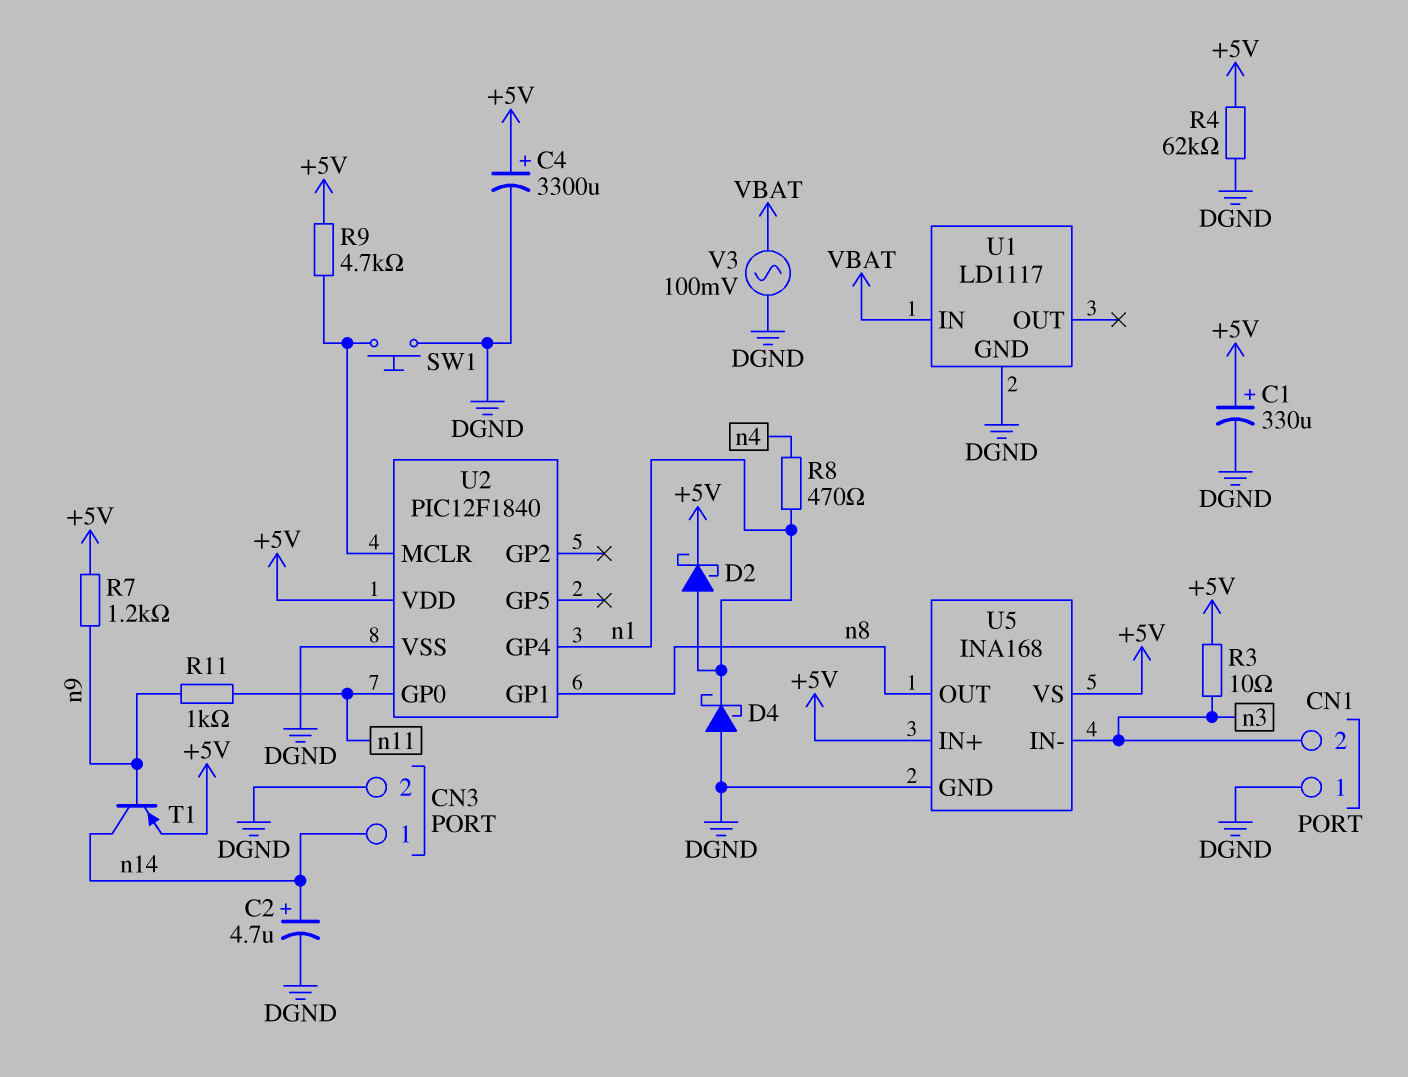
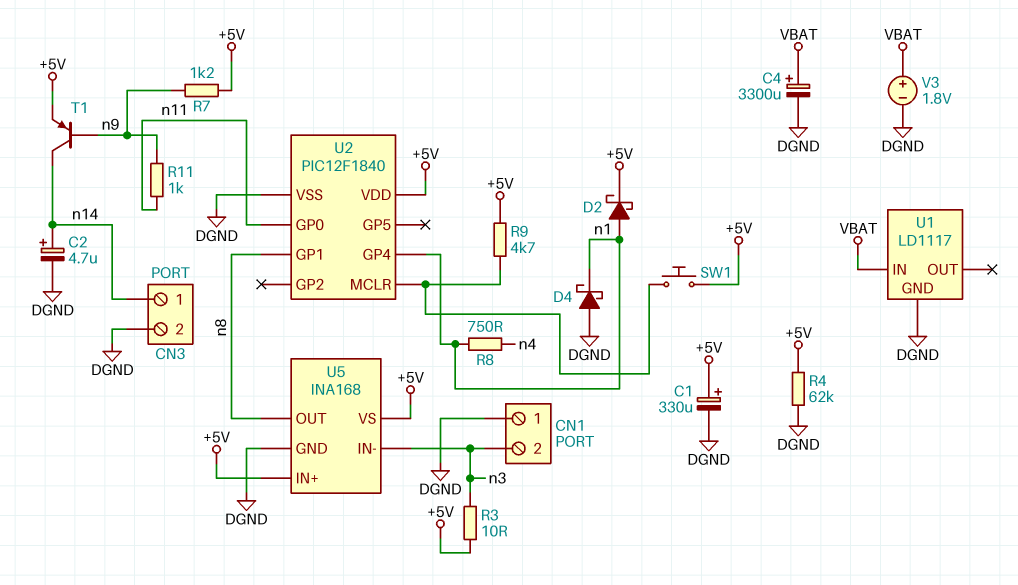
C4: 3300uF (plus +5V, minus DGND) -> 3300uF (plus VBAT, minus DGND)
R8: 470 (n1, n4) -> 750 (n1, n4)
SW1: button (DGND, U2/MCLR) -> button (+5V, U2/MCLR)
V3: AC 100mV (DGND, VBAT) -> 1.8V (plus VBAT, minus DGND)

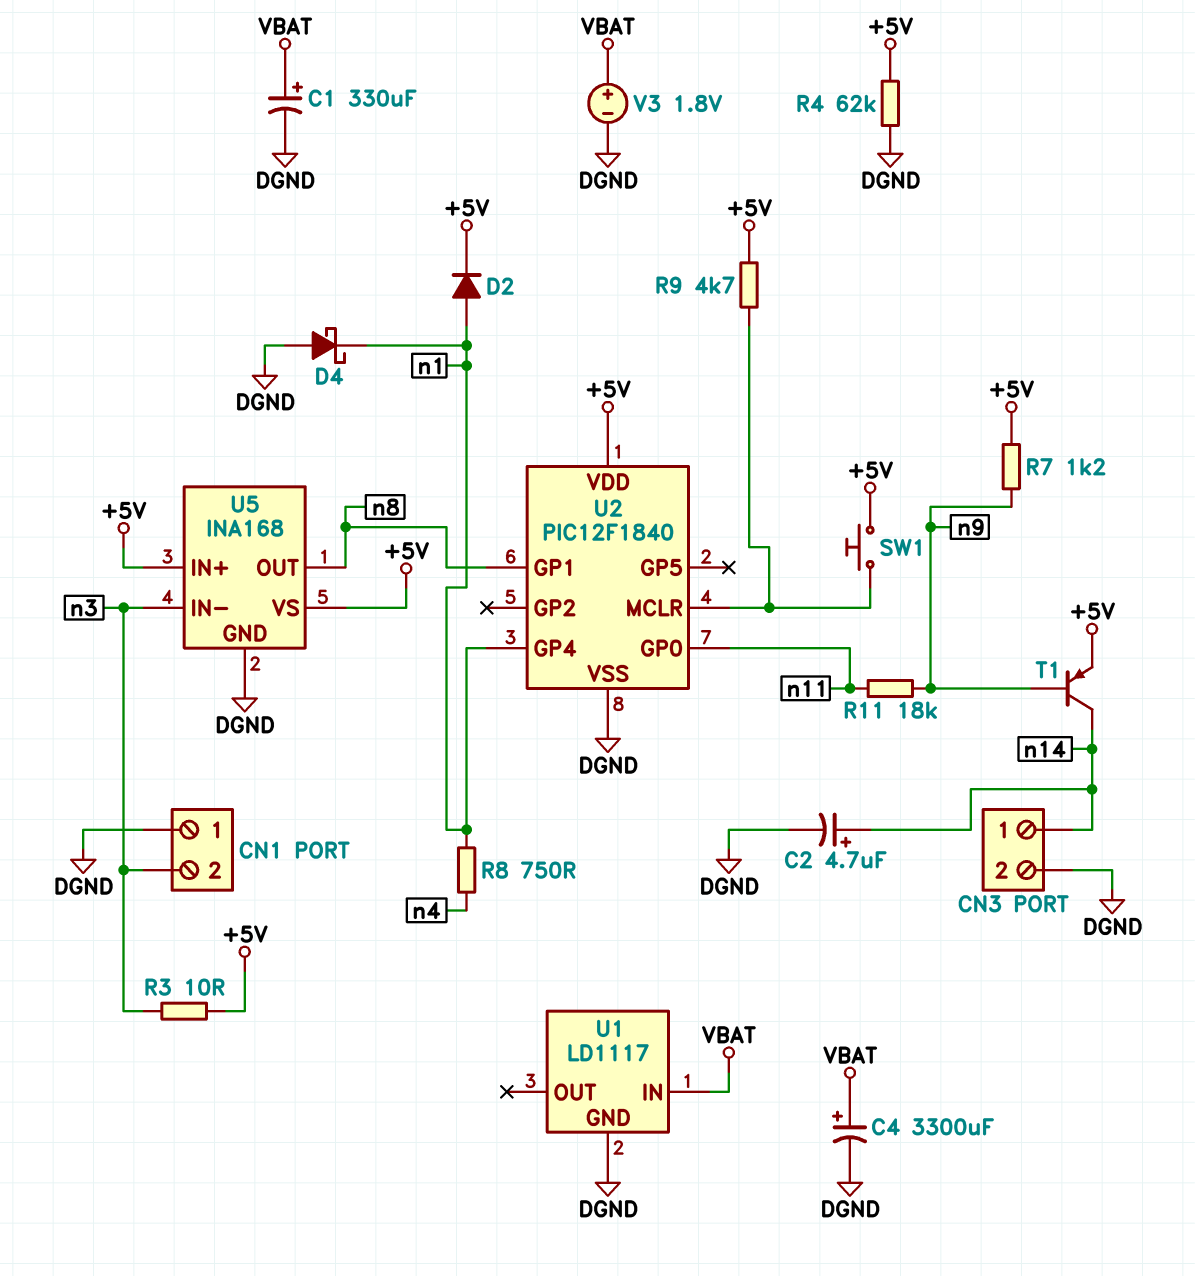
C1: 330uF (plus +5V, minus DGND) -> 330uF (plus VBAT, minus DGND)
D2: schottky (A n1, K +5V) -> diode (A n1, K +5V)
R11: 1k (n9, n11) -> 18k (n9, n11)

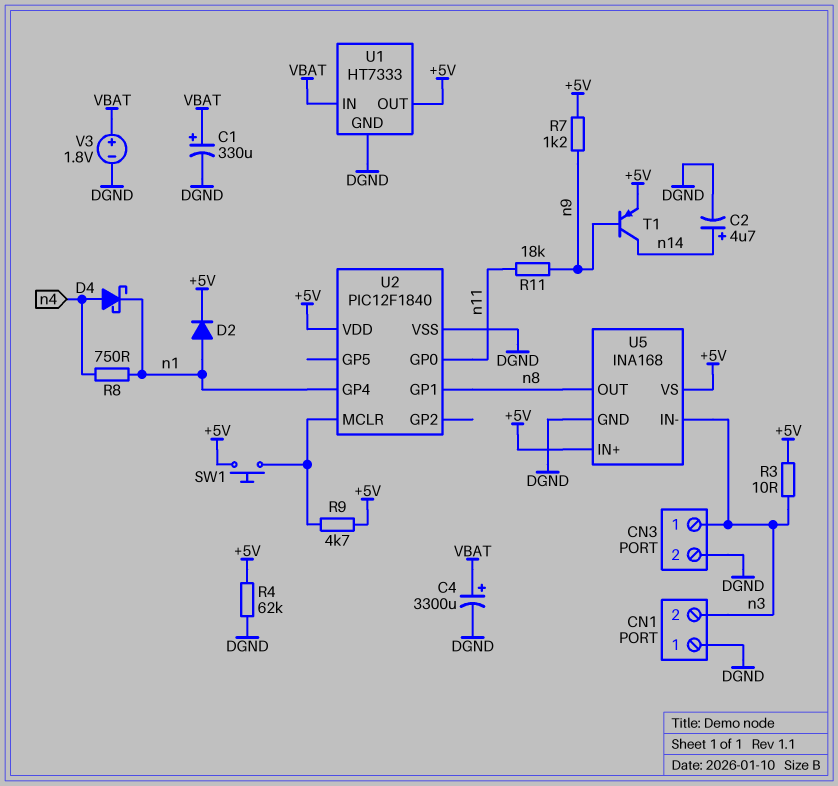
CN3 pin 1: n14 -> n3
D4: schottky (A DGND, K n1) -> schottky (A n4, K n1)
U1: LD1117 -> HT7333
U1 pin OUT: none -> +5V

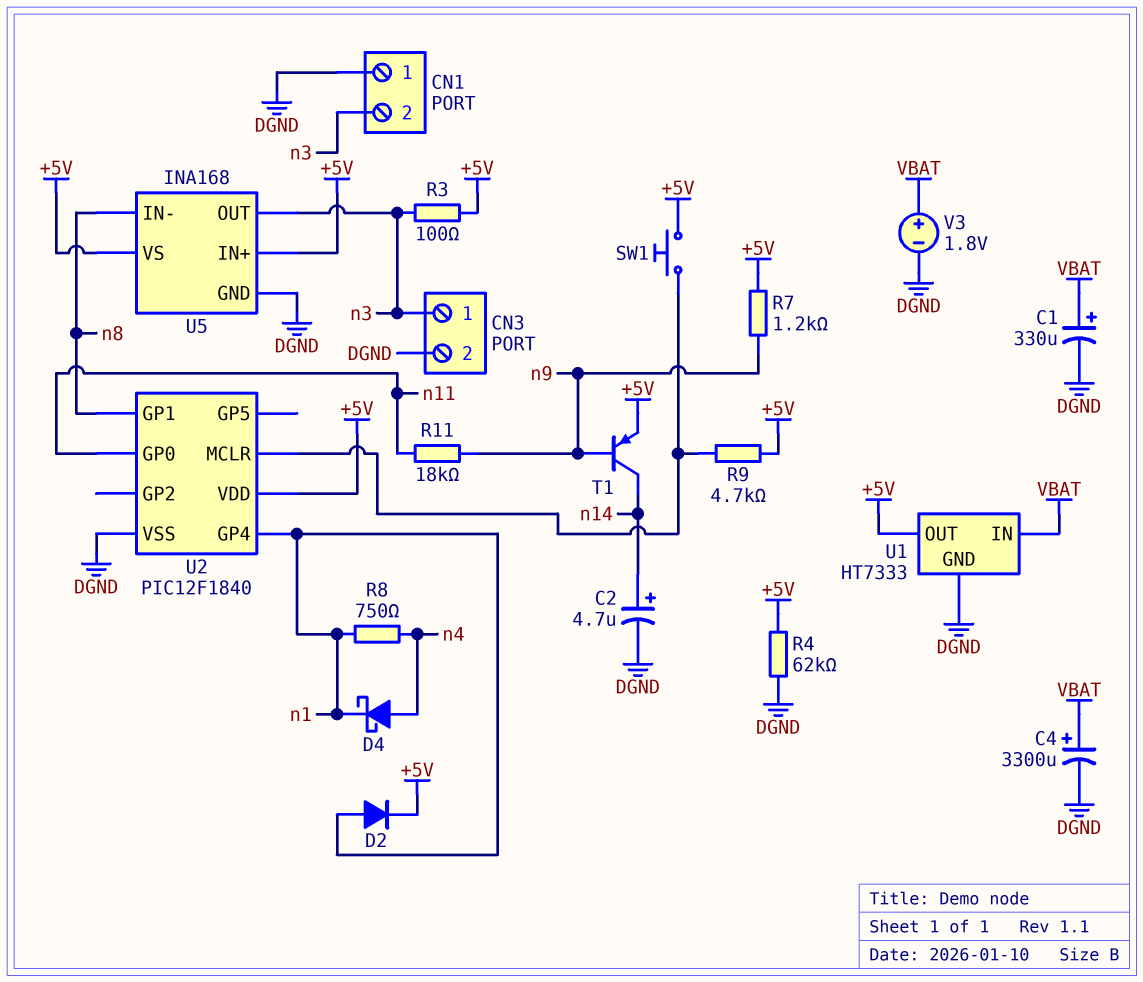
R3: 10 (+5V, n3) -> 100 (+5V, n3)
U5 pin IN-: n3 -> n8
U5 pin OUT: n8 -> n3

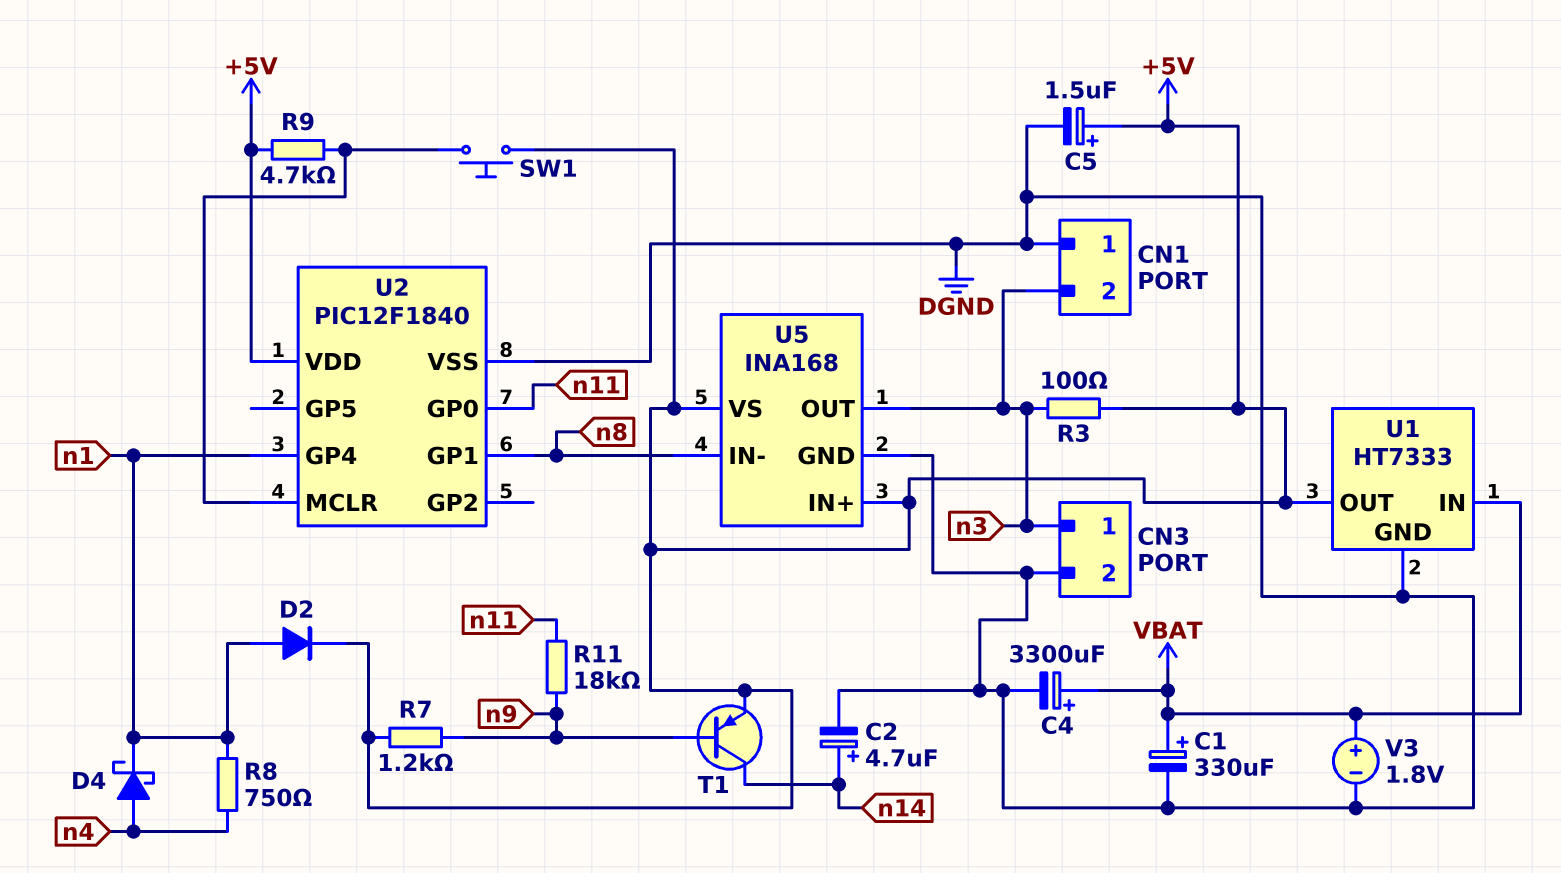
C5: none -> 1.5uF (plus +5V, minus DGND)
R4: 62k (+5V, DGND) -> none

